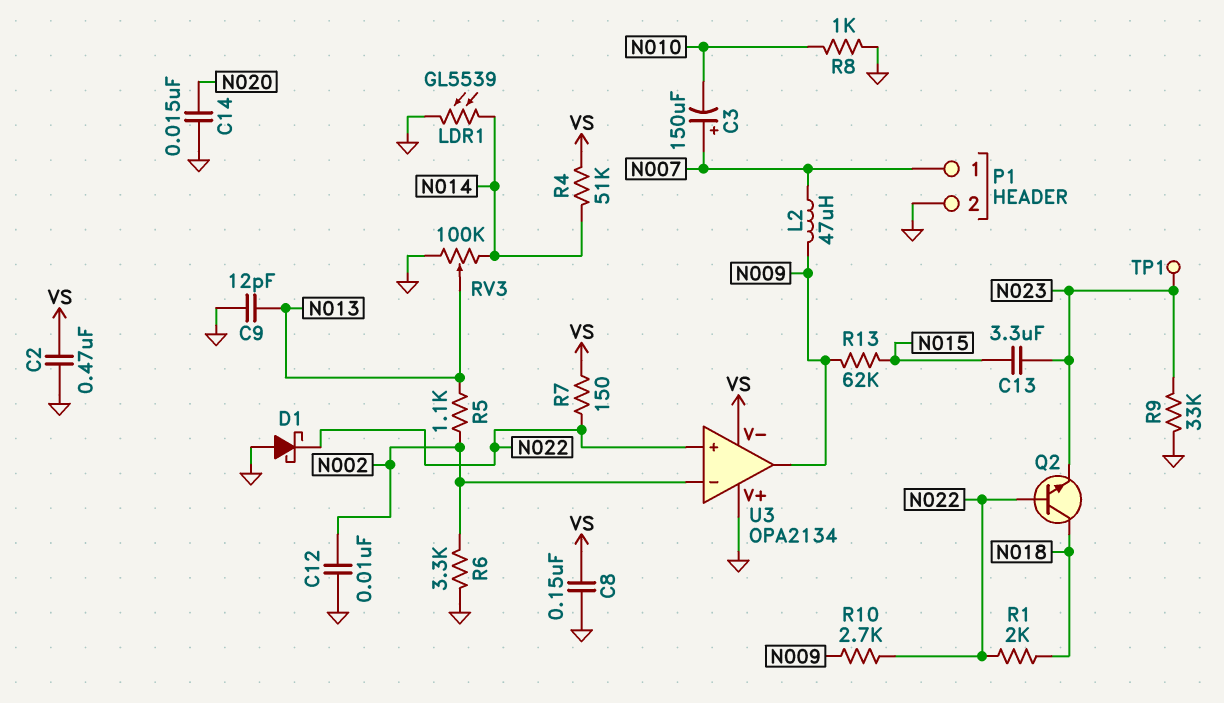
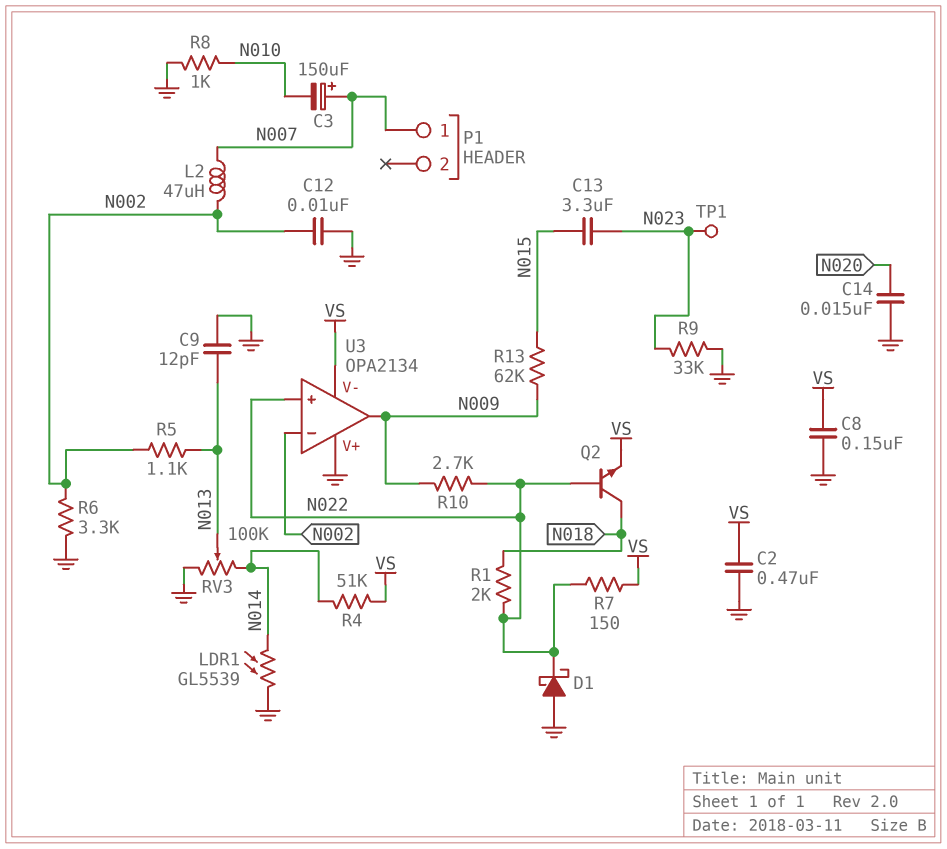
L2: 47uH (N007, N009) -> 47uH (N002, N007)
P1 pin 2: GND -> none
Q2: NPN (B N022, C N018, E N023) -> NPN (B N022, C N018, E VS)

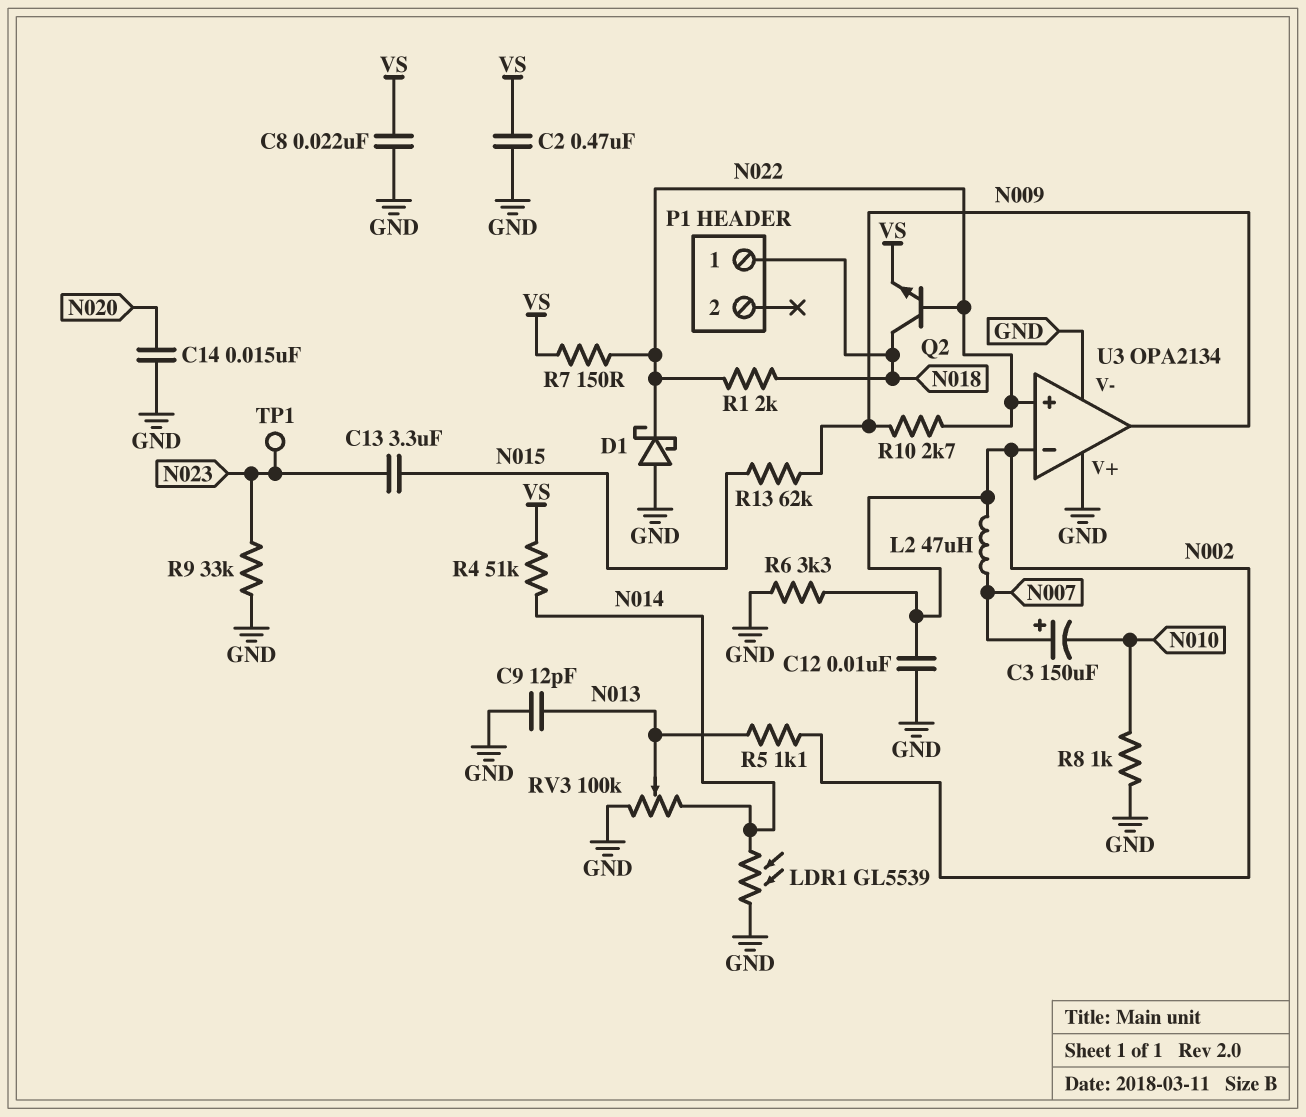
C8: 150nF (GND, VS) -> 22nF (GND, VS)
P1 pin 1: N007 -> N018
U3 pin V-: VS -> GND

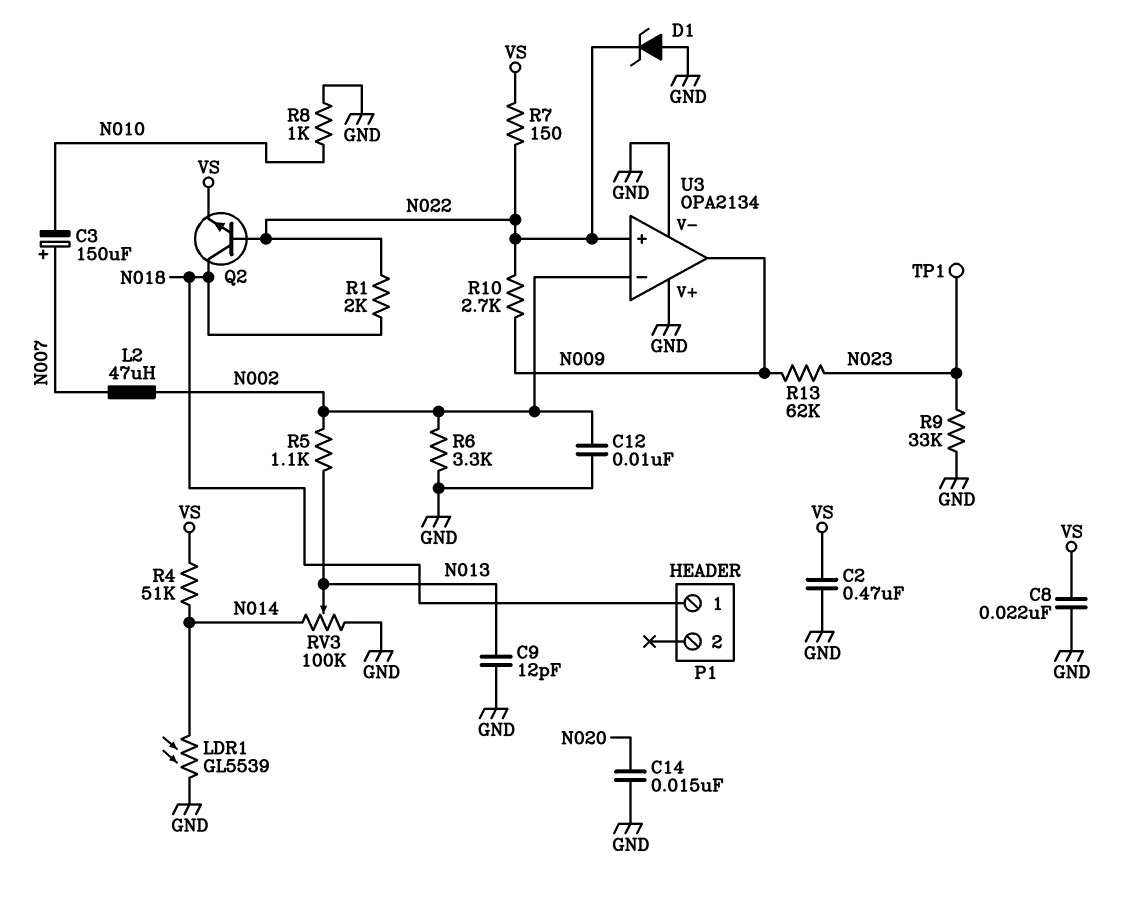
C13: 3.3uF (N015, N023) -> none
D1: schottky (A GND, K N022) -> zener (A GND, K N022)
R13: 62k (N009, N015) -> 62k (N009, N023)

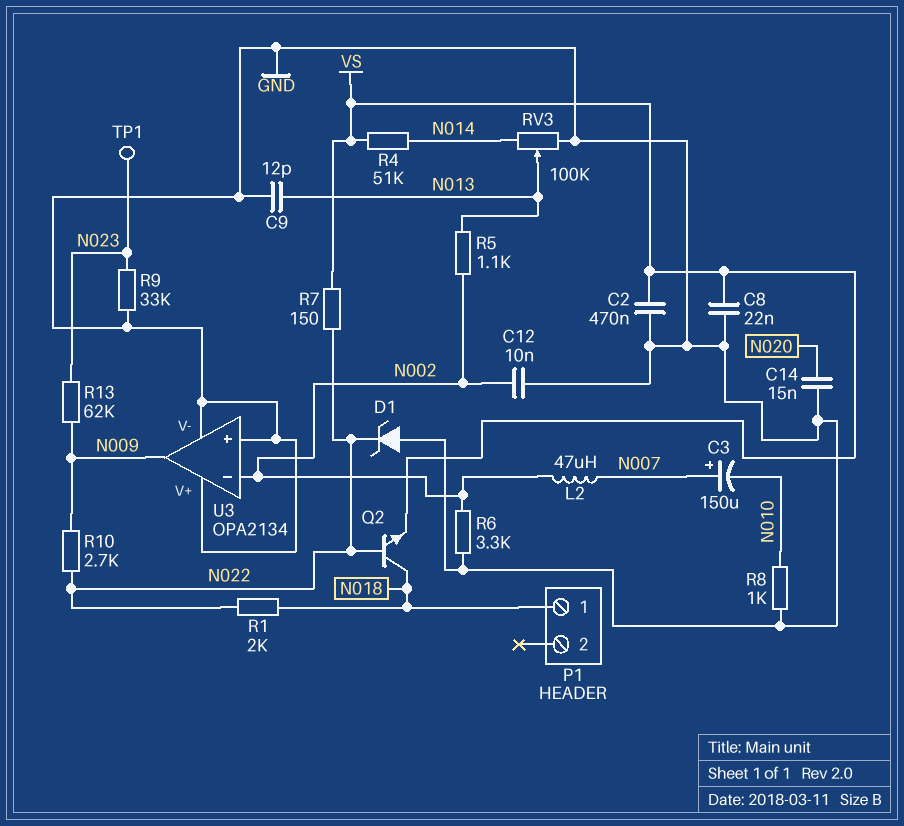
LDR1: GL5539 (GND, N014) -> none
U3 pin in+: N022 -> GND

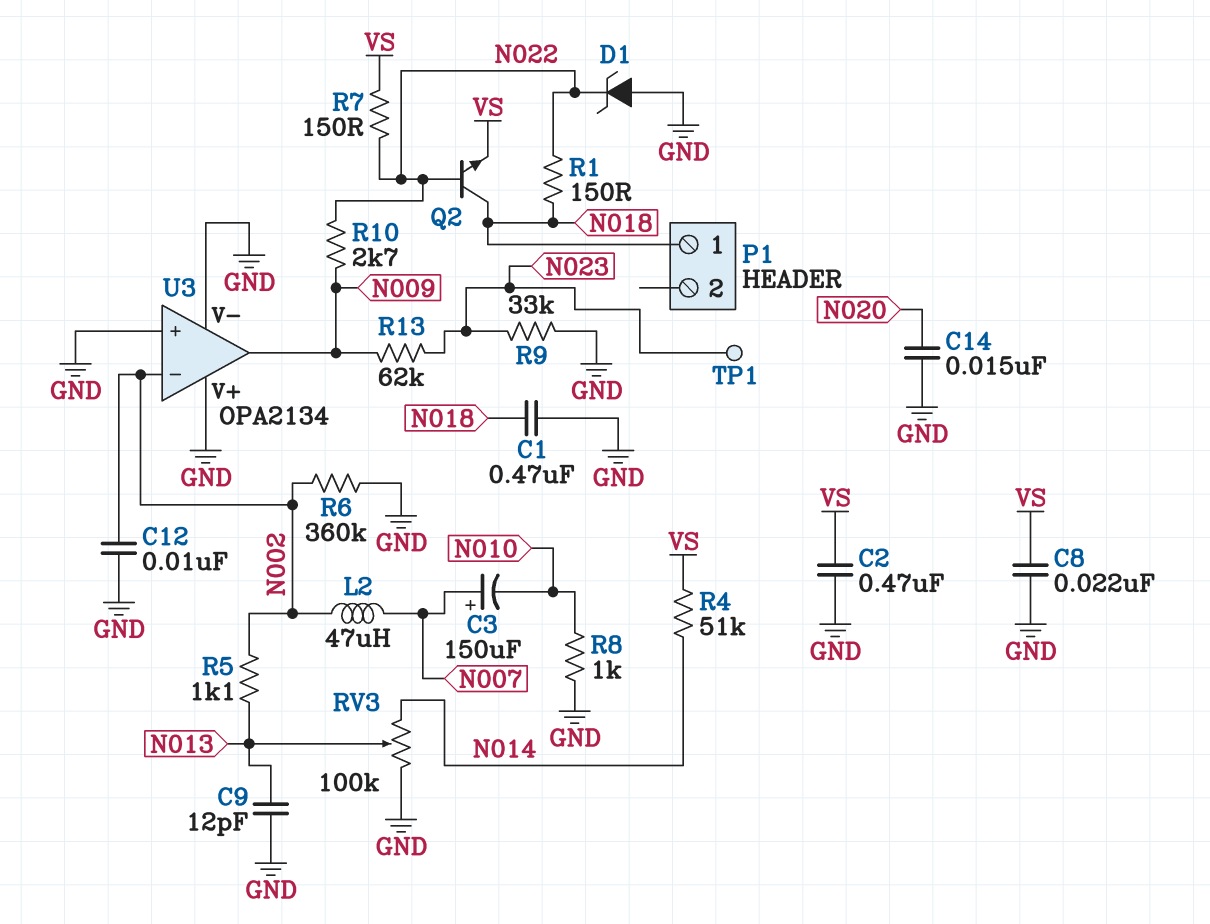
C1: none -> 470nF (GND, N018)
R1: 2k (N018, N022) -> 150 (N018, N022)
R6: 3.3k (GND, N002) -> 360k (GND, N002)

